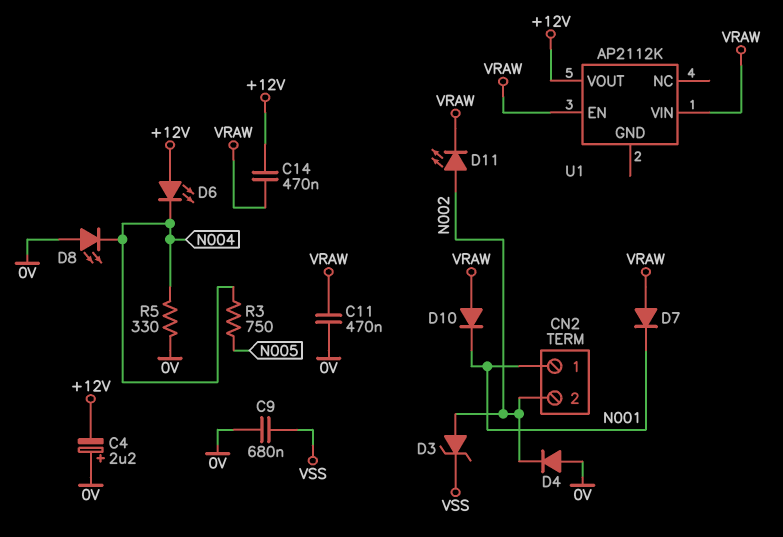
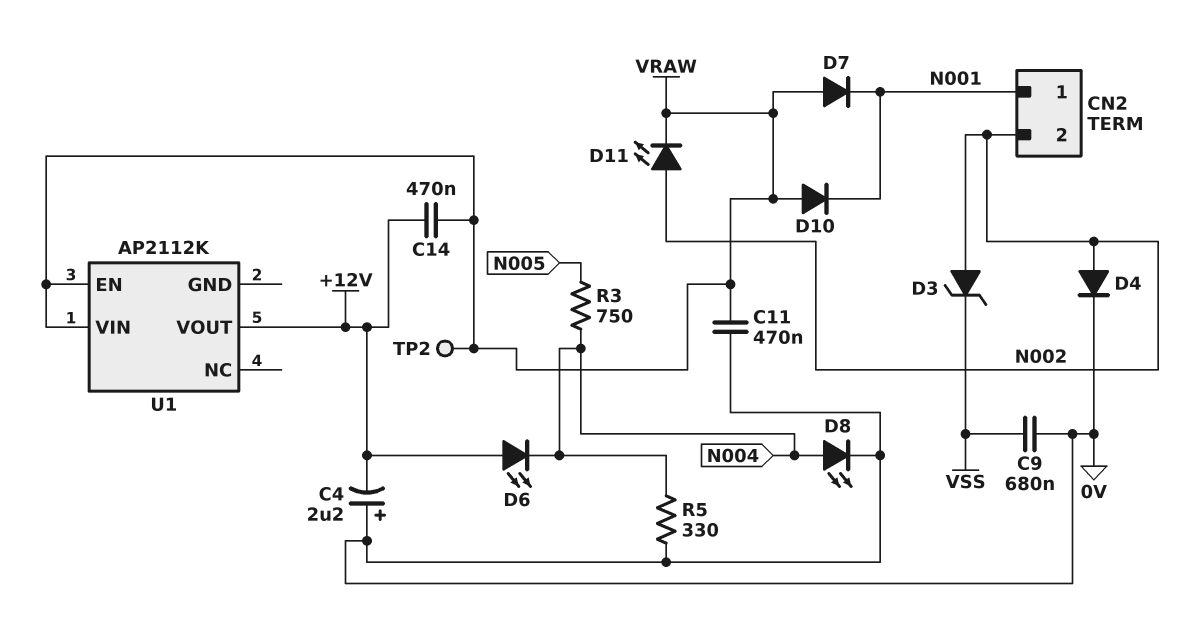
D4: diode (A 0V, K N002) -> diode (A N002, K 0V)
D8: LED (A 0V, K N004) -> LED (A N004, K 0V)
TP2: none -> test point (VRAW)

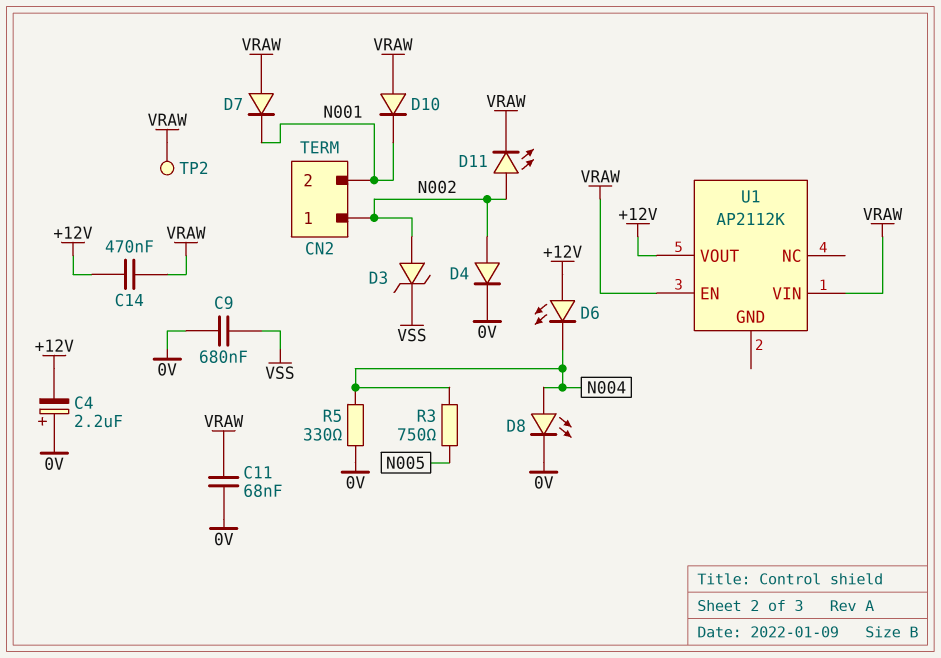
C11: 470nF (0V, VRAW) -> 68nF (0V, VRAW)
CN2 pin 1: N001 -> N002
CN2 pin 2: N002 -> N001

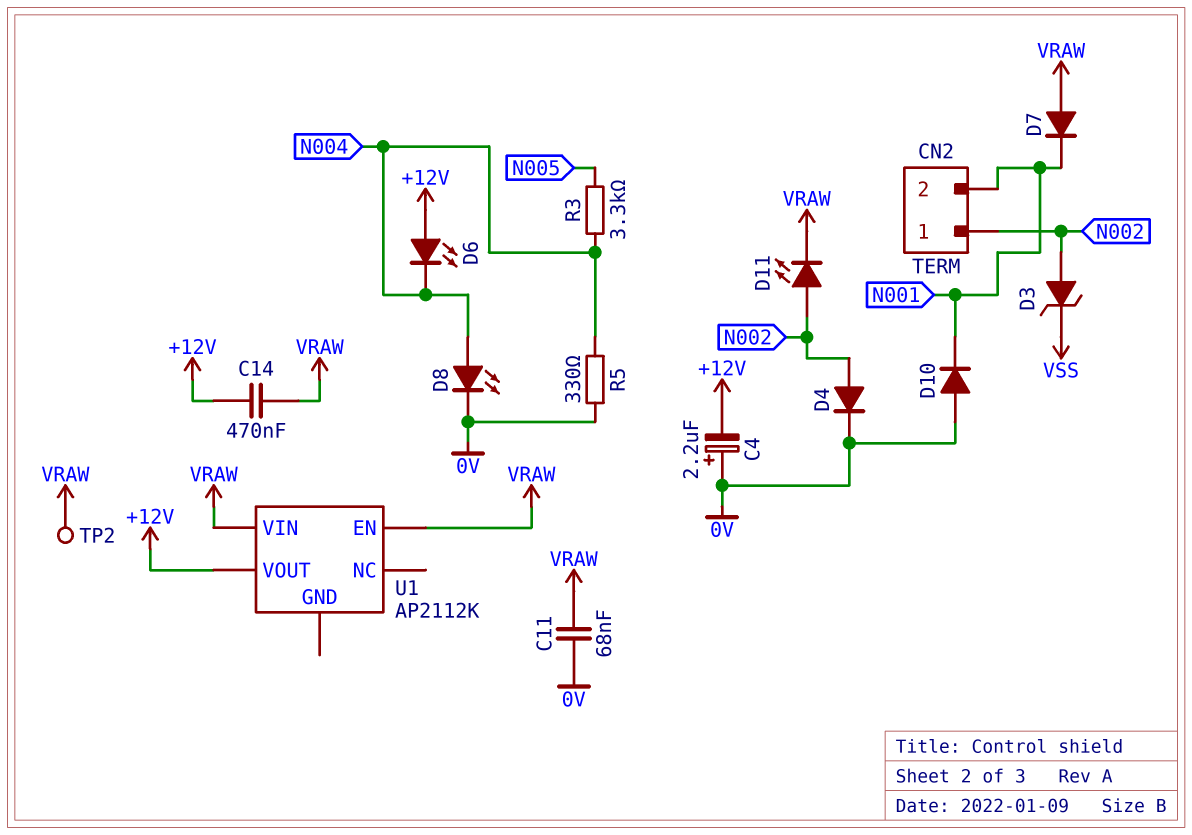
C9: 680nF (0V, VSS) -> none
D10: diode (A VRAW, K N001) -> diode (A 0V, K N001)
R3: 750 (N004, N005) -> 3.3k (N004, N005)

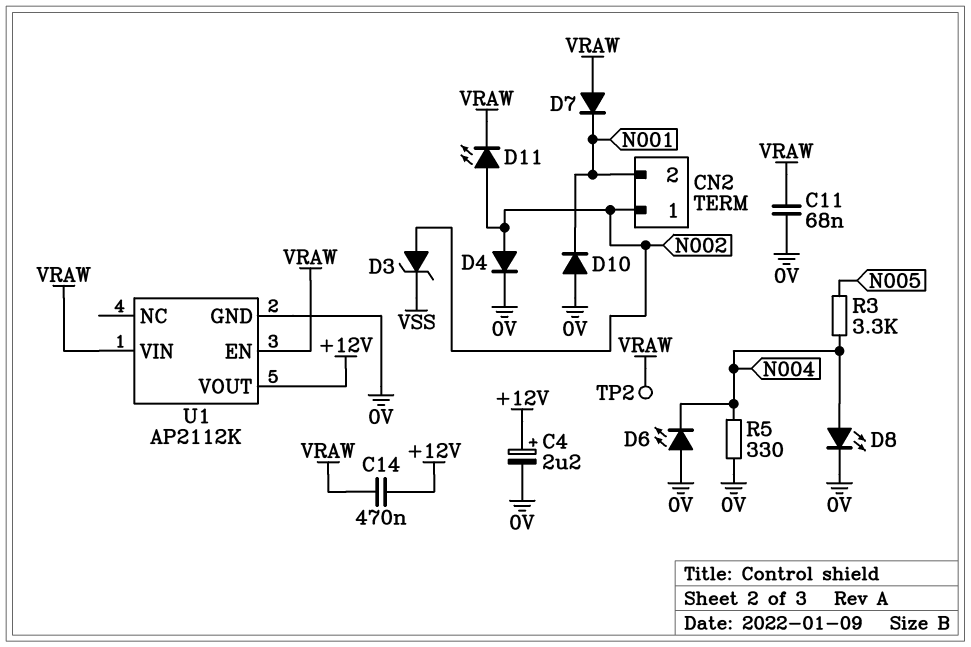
C4: 2.2uF (plus 0V, minus +12V) -> 2.2uF (plus +12V, minus 0V)
D6: LED (A +12V, K N004) -> LED (A 0V, K N004)
U1 pin GND: none -> 0V

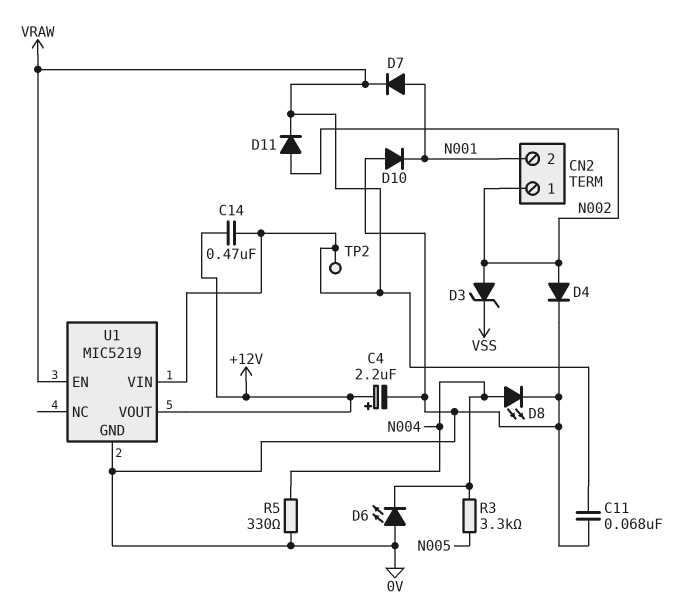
D7: diode (A VRAW, K N001) -> diode (A N001, K VRAW)
D11: LED (A N002, K VRAW) -> diode (A N002, K VRAW)
U1: AP2112K -> MIC5219

